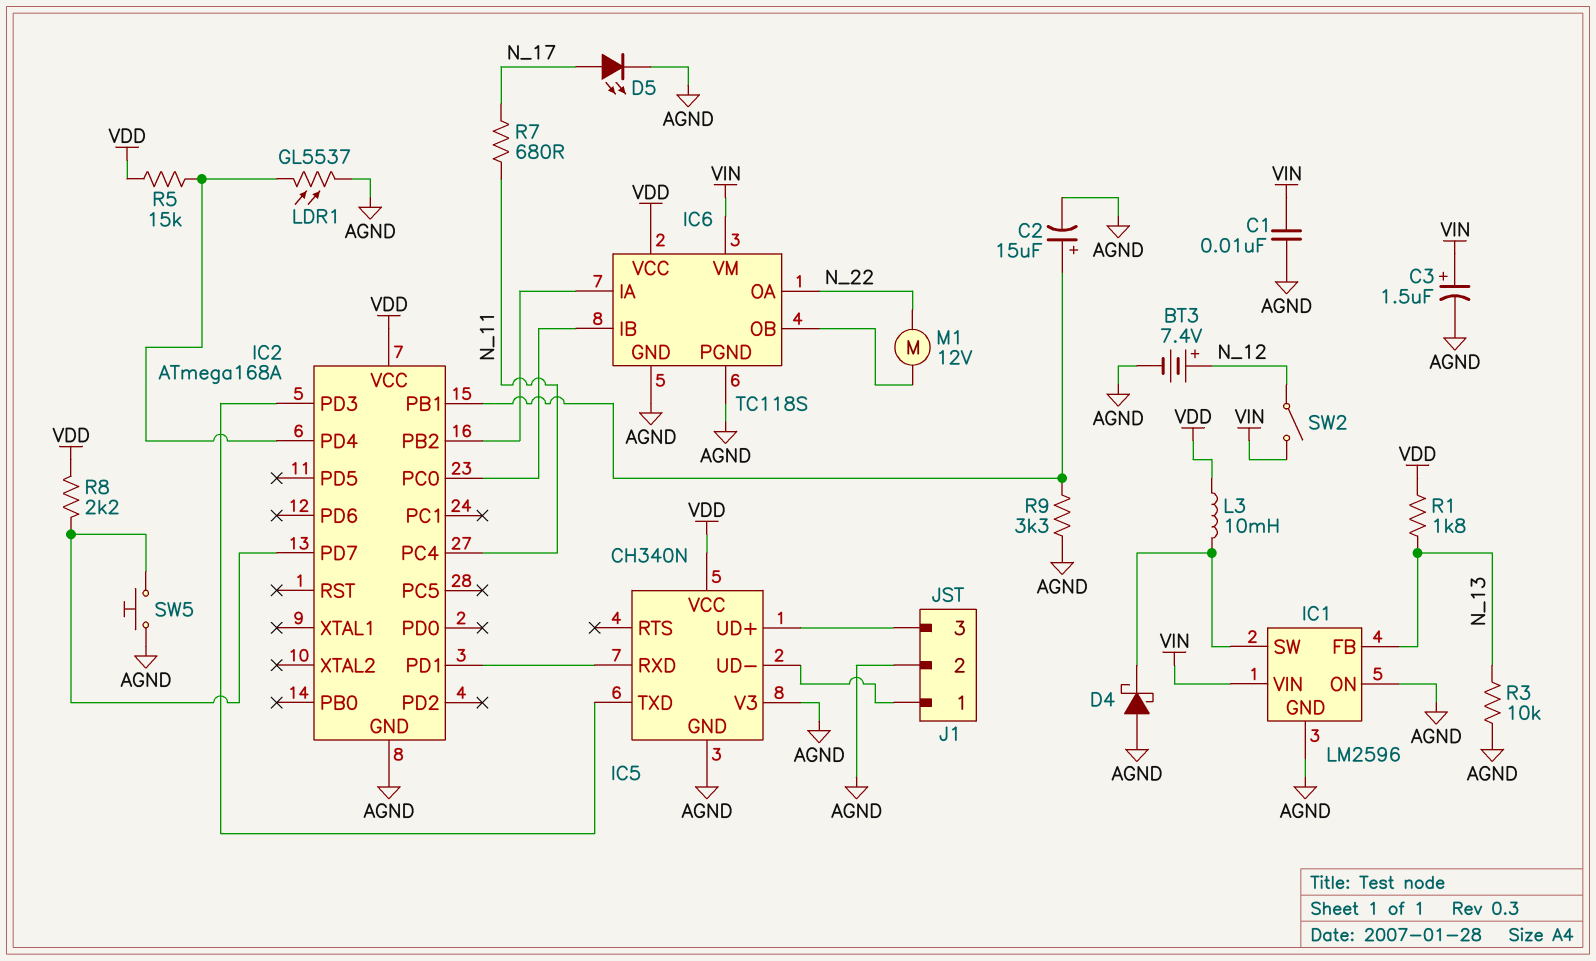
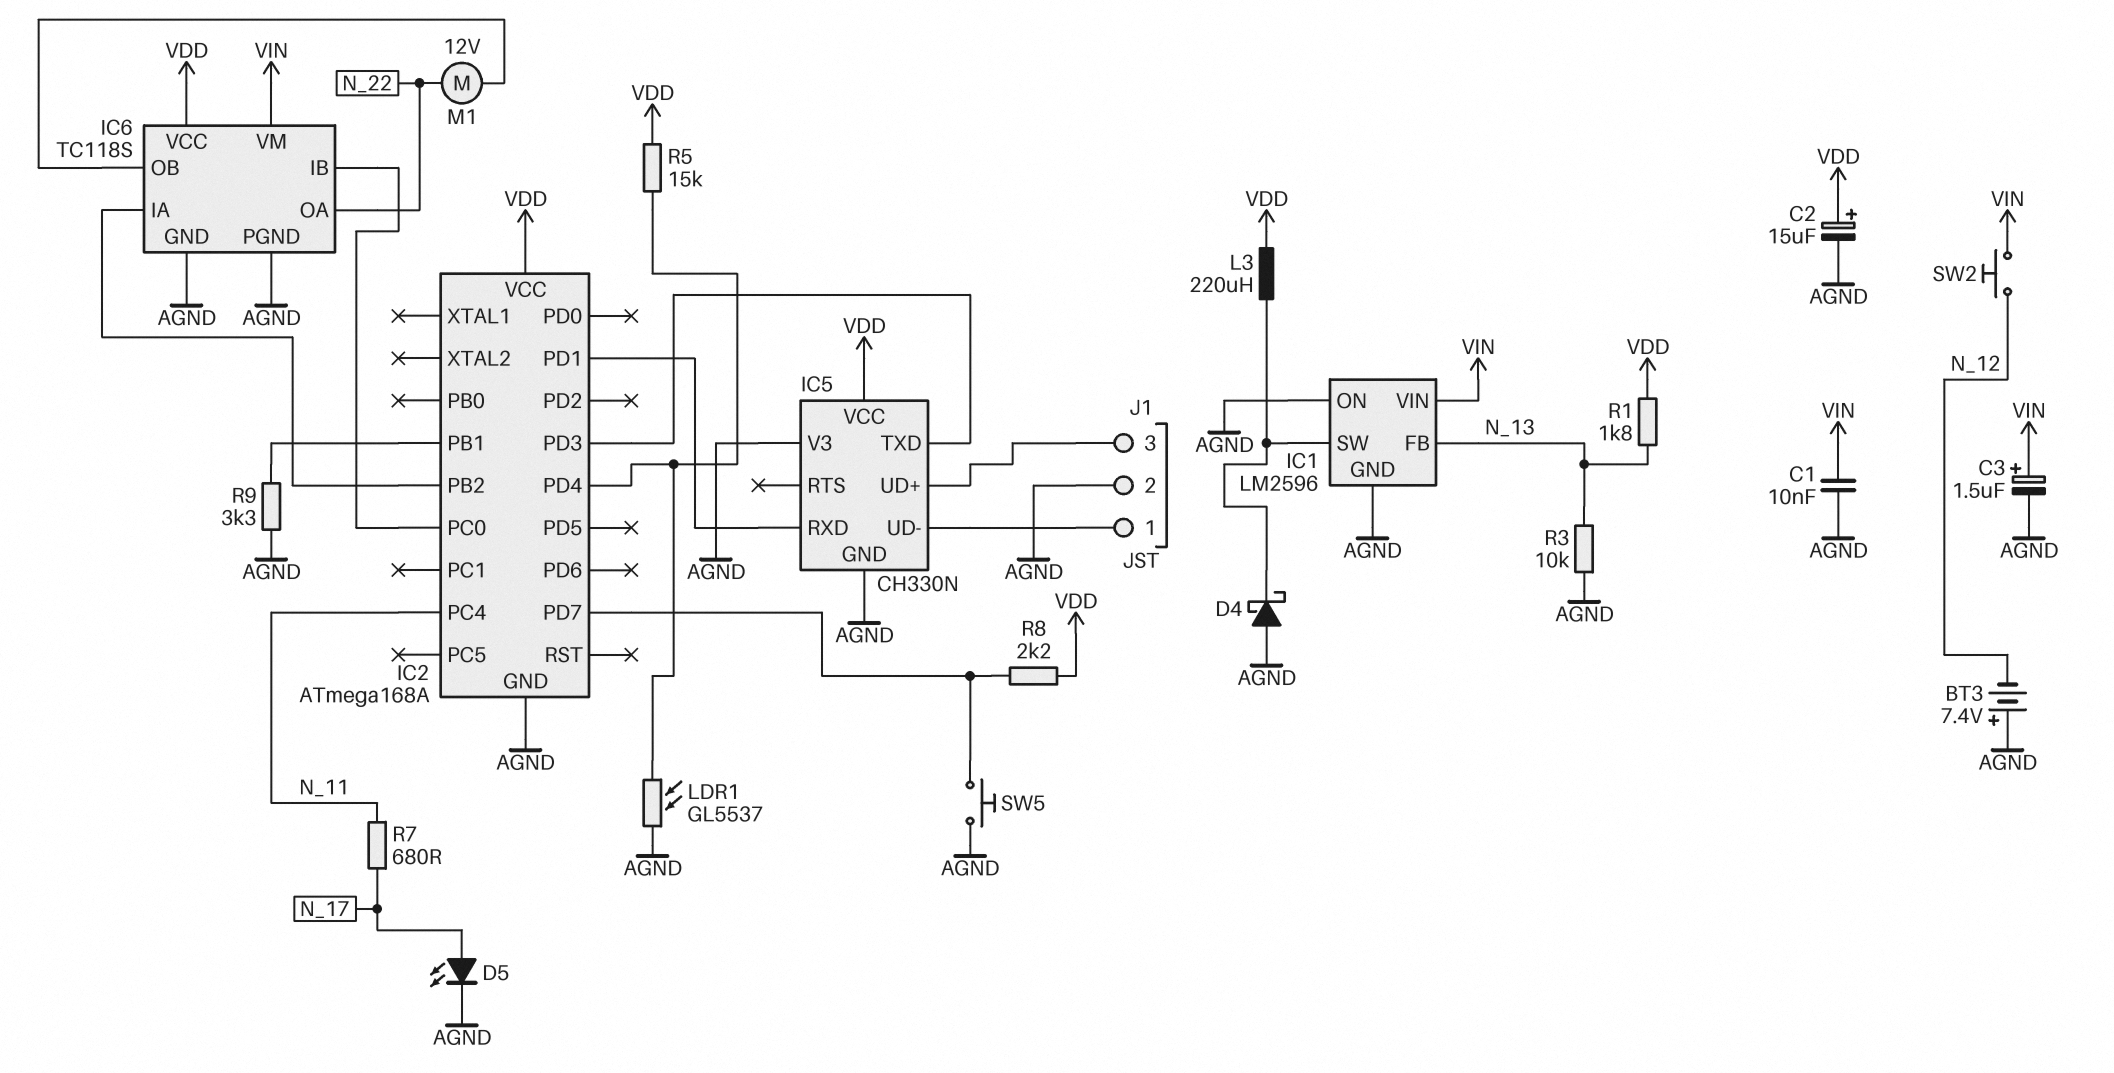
BT3: 7.4V (plus N_12, minus AGND) -> 7.4V (plus AGND, minus N_12)
C2: 15uF (plus IC2/PB1, minus AGND) -> 15uF (plus VDD, minus AGND)
IC5: CH340N -> CH330N
L3: 10mH (IC1/SW, VDD) -> 220uH (IC1/SW, VDD)
SW2: switch (N_12, VIN) -> button (N_12, VIN)

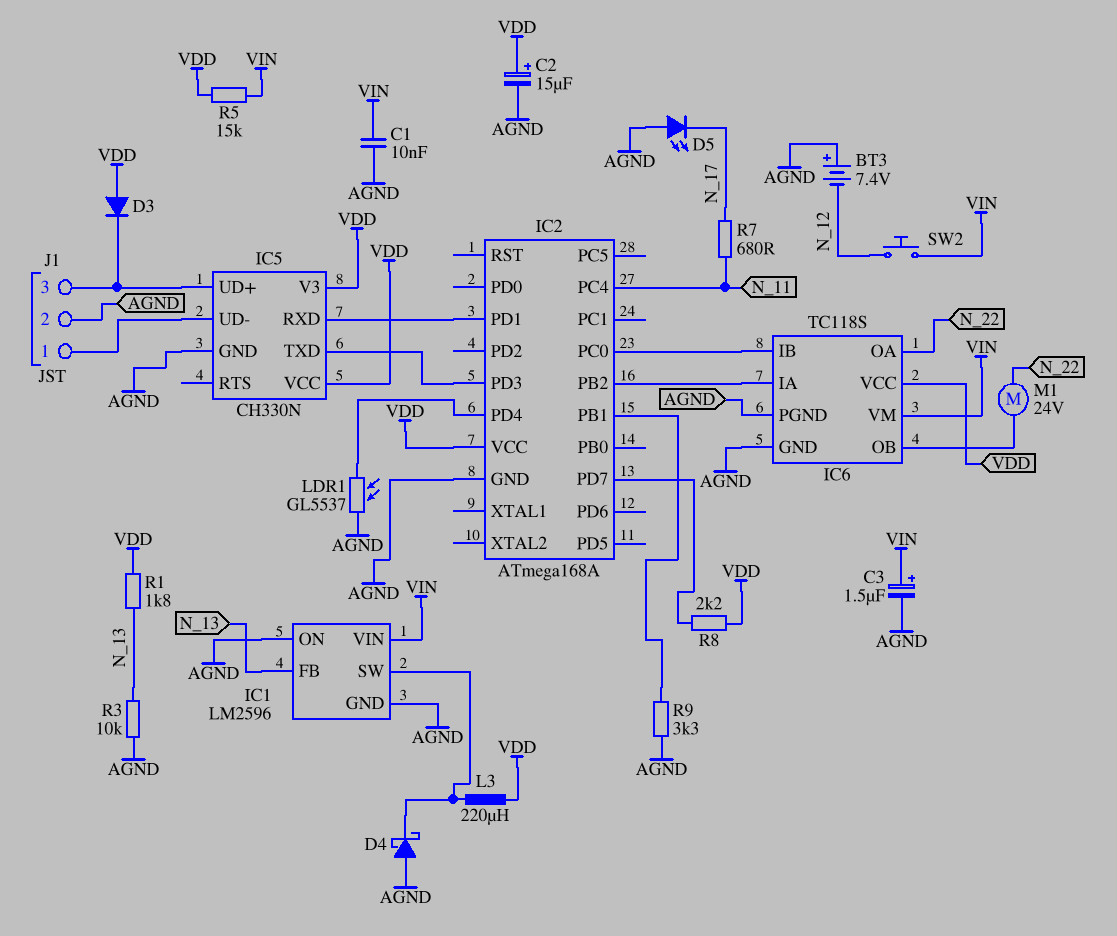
D3: none -> diode (A VDD, K IC5/UD+)
D5: LED (A N_17, K AGND) -> LED (A AGND, K N_17)
IC5 pin V3: AGND -> VDD
M1: motor 12V (IC6/OB, N_22) -> motor 24V (IC6/OB, N_22)
R5: 15k (IC2/PD4, VDD) -> 15k (VDD, VIN)
SW5: button (AGND, IC2/PD7) -> none

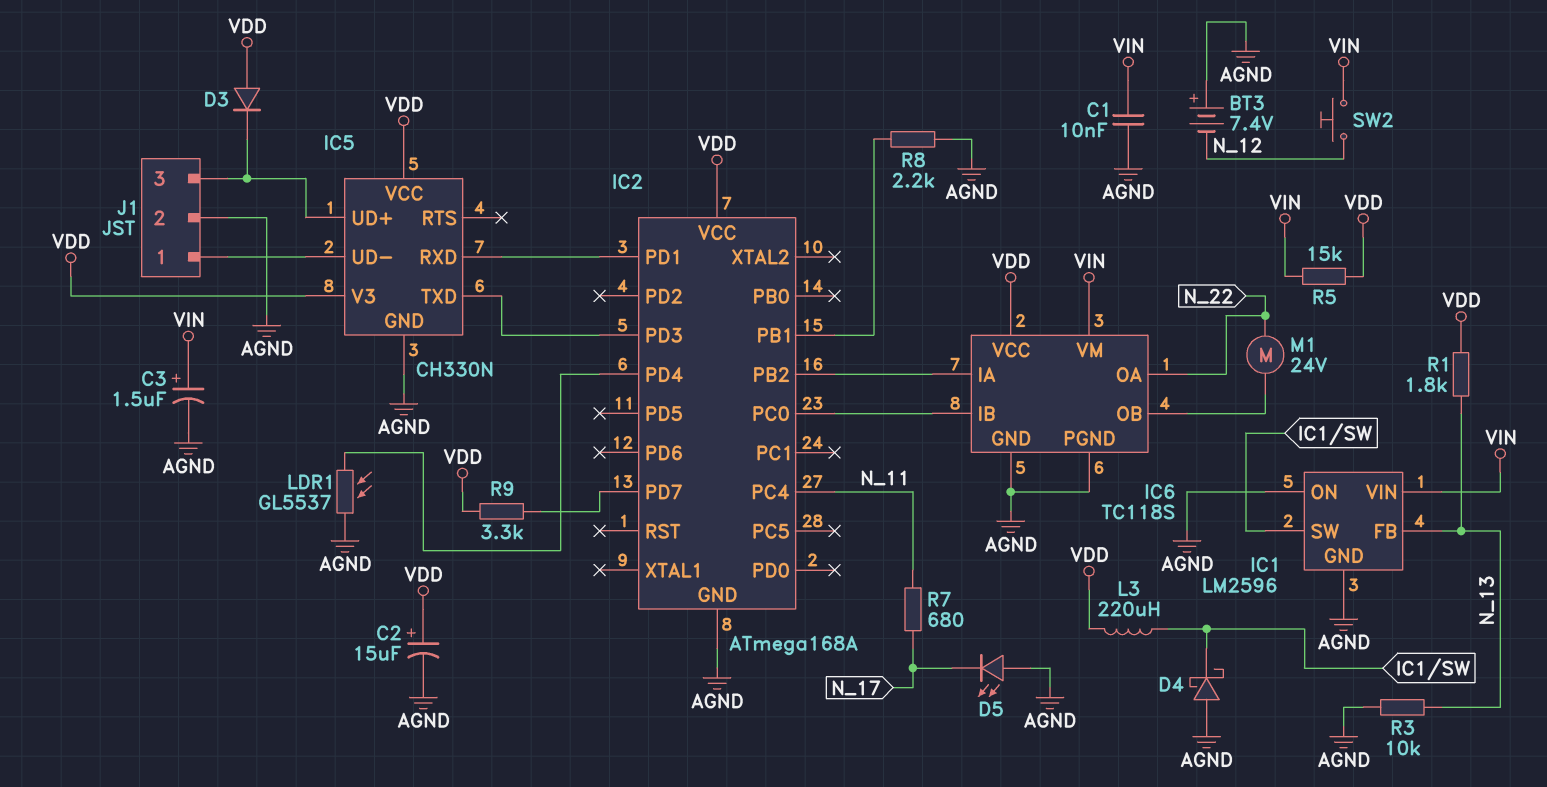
R8: 2.2k (IC2/PD7, VDD) -> 2.2k (AGND, IC2/PB1)
R9: 3.3k (AGND, IC2/PB1) -> 3.3k (IC2/PD7, VDD)

